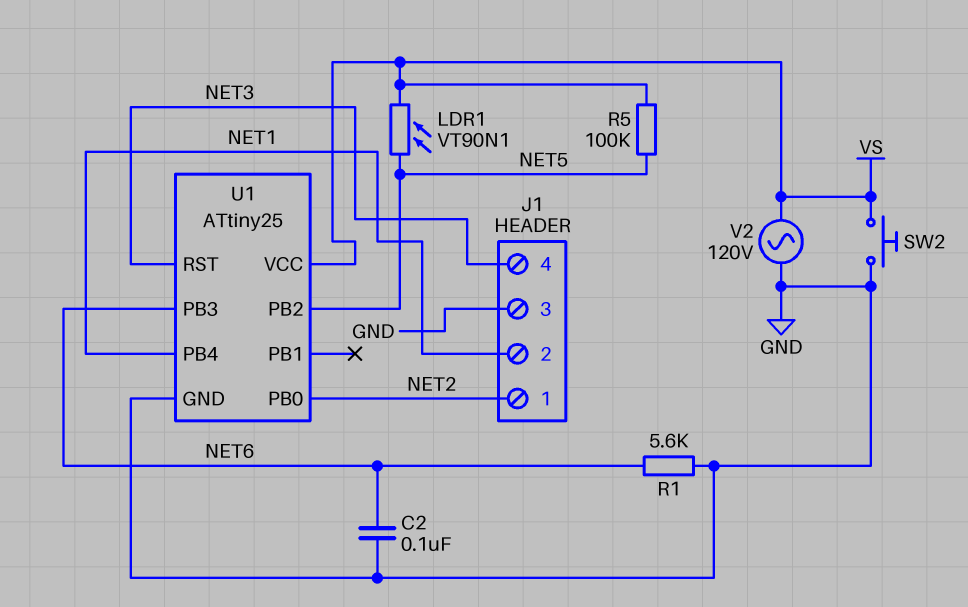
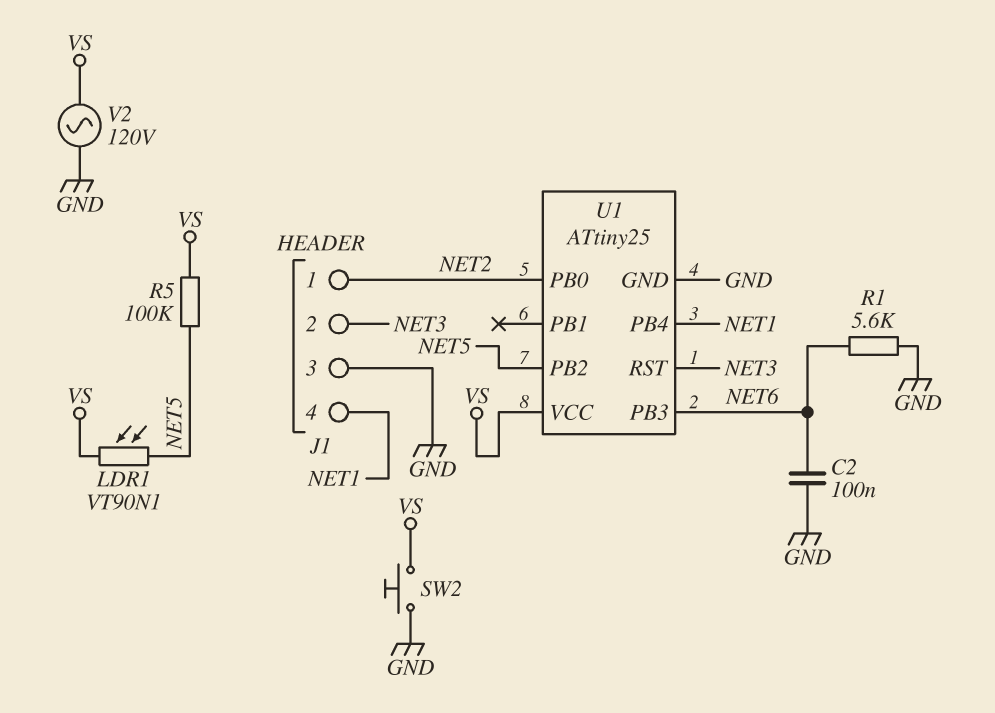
J1 pin 2: NET1 -> NET3
J1 pin 4: NET3 -> NET1

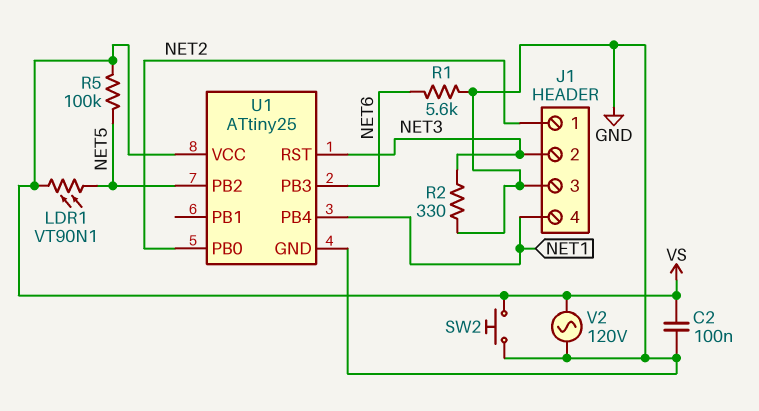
C2: 100nF (GND, NET6) -> 100nF (GND, VS)
R2: none -> 330 (GND, NET3)

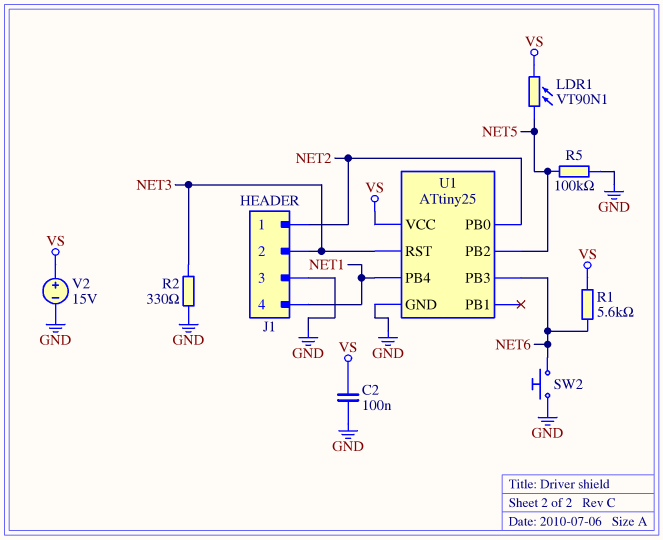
R1: 5.6k (GND, NET6) -> 5.6k (NET6, VS)
R5: 100k (NET5, VS) -> 100k (GND, NET5)
SW2: button (GND, VS) -> button (GND, NET6)
V2: AC 120V (GND, VS) -> 15V (plus VS, minus GND)

